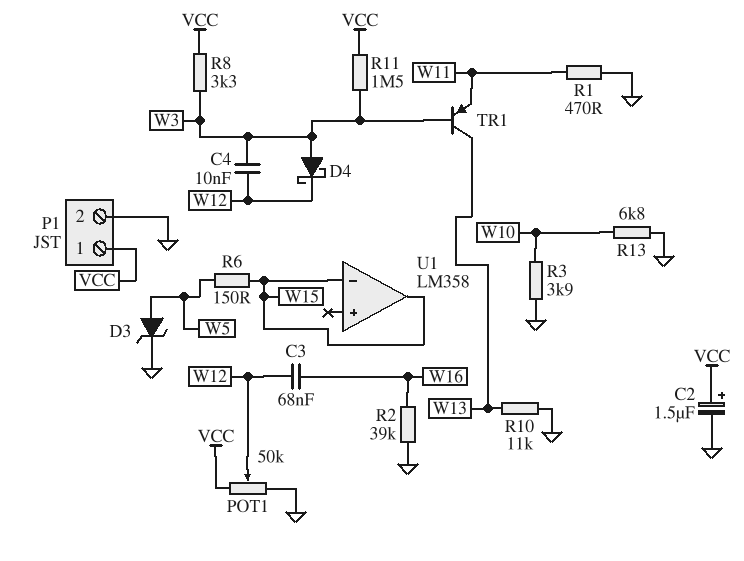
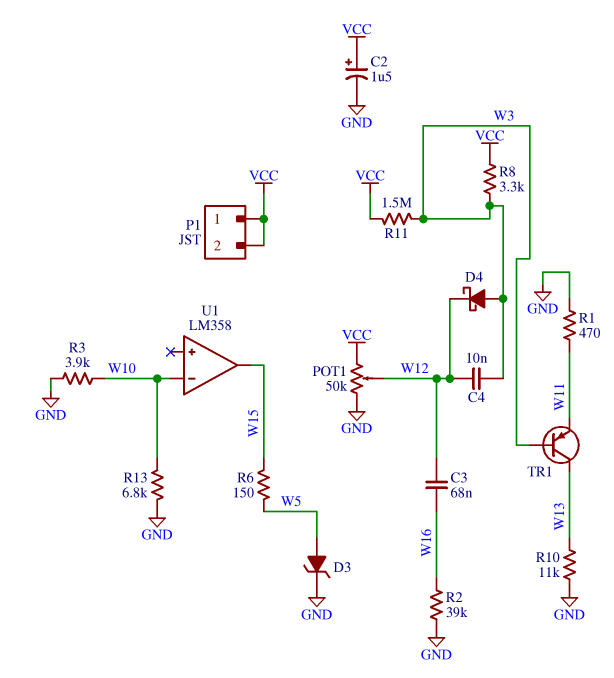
P1 pin 2: GND -> VCC
U1 pin in-: W15 -> W10

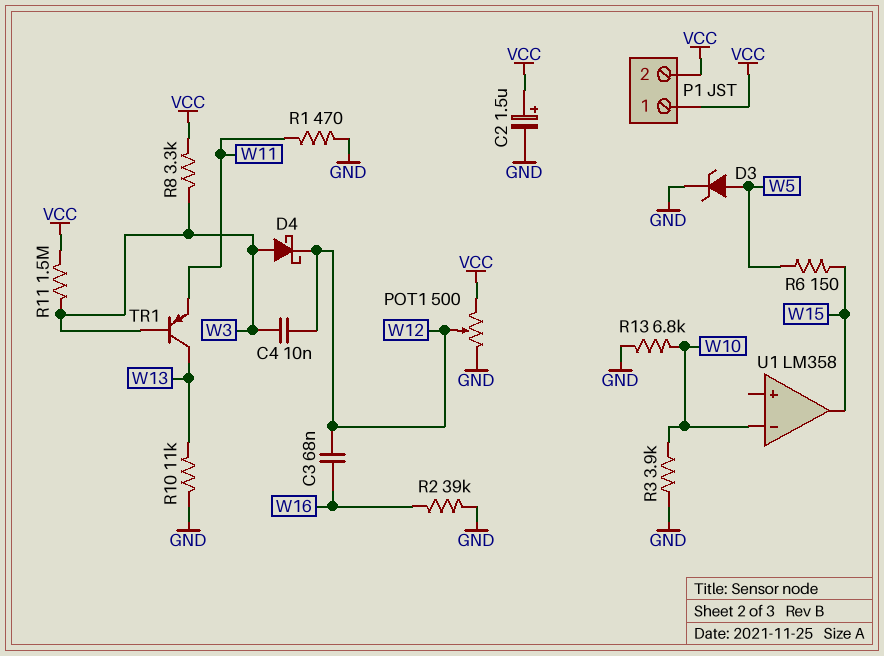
POT1: 50k (GND, VCC, wiper W12) -> 500 (GND, VCC, wiper W12)

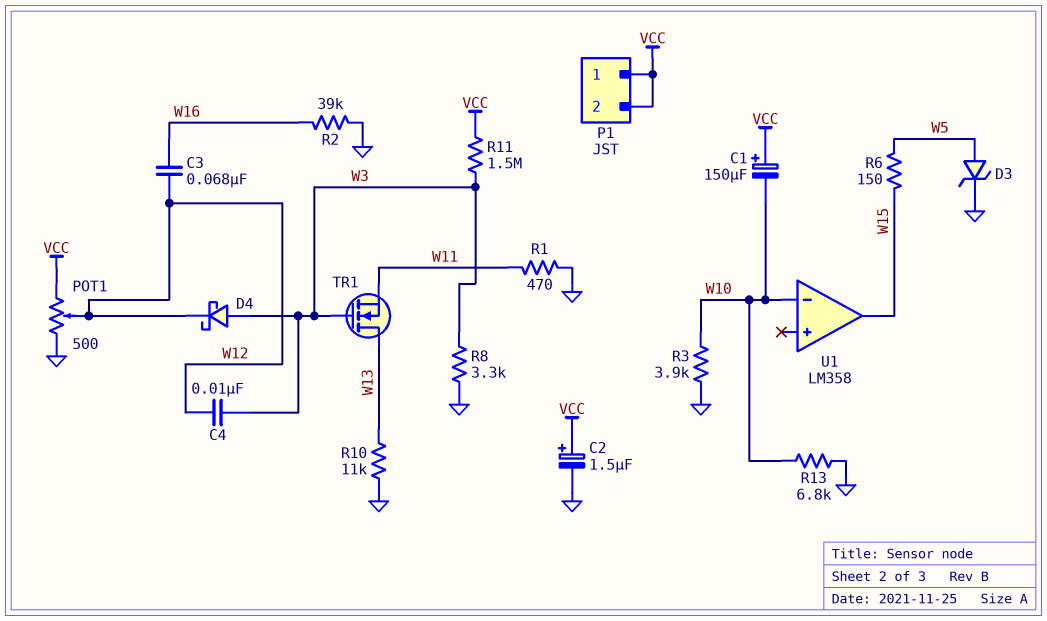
C1: none -> 150uF (plus VCC, minus W10)
R8: 3.3k (VCC, W3) -> 3.3k (GND, W3)
TR1: PNP (B W3, C W13, E W11) -> NMOS (G W3, D W13, S W11)

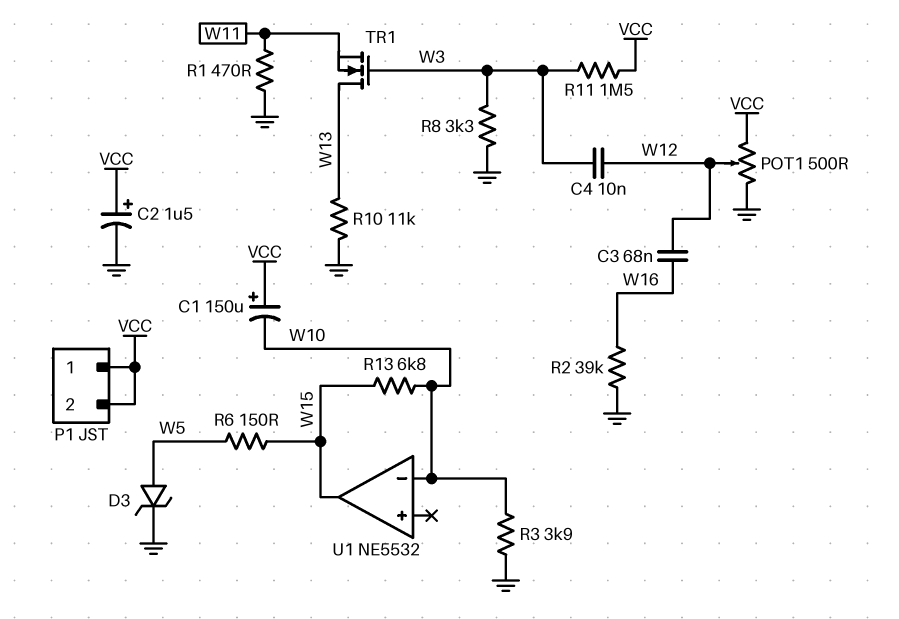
D4: schottky (A W3, K W12) -> none
R13: 6.8k (GND, W10) -> 6.8k (W10, W15)
U1: LM358 -> NE5532

